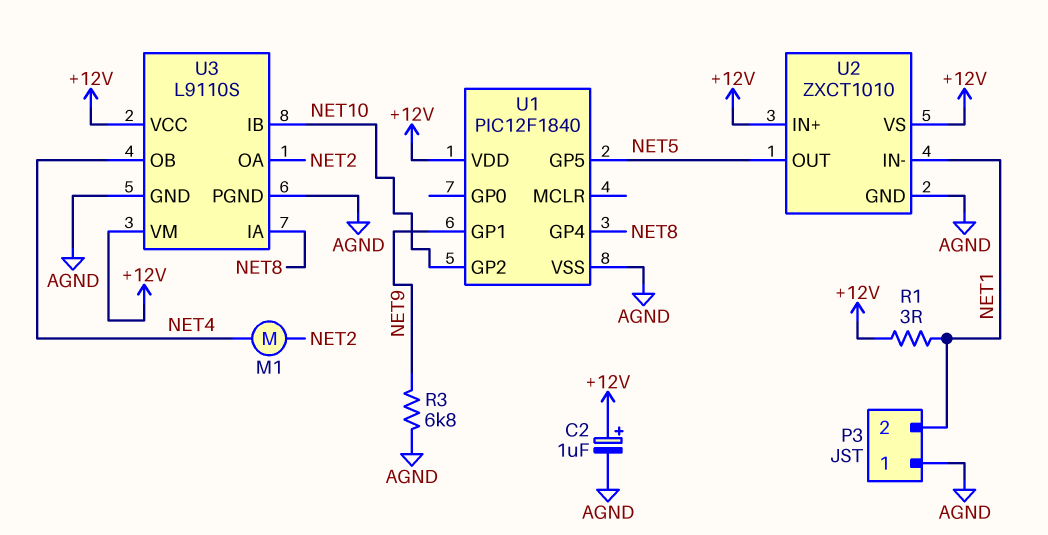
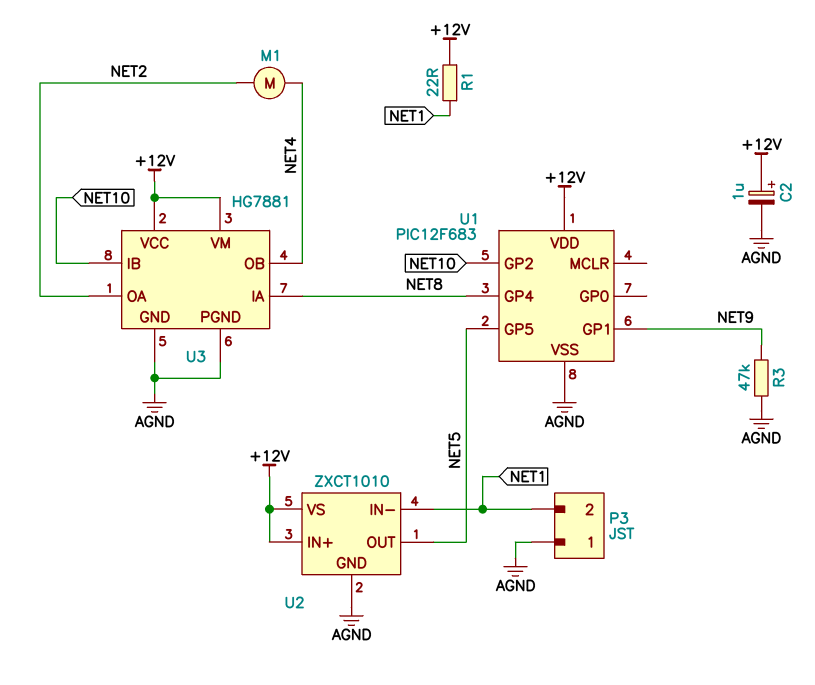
R1: 3 (+12V, NET1) -> 22 (+12V, NET1)
R3: 6.8k (AGND, NET9) -> 47k (AGND, NET9)
U1: PIC12F1840 -> PIC12F683
U3: L9110S -> HG7881

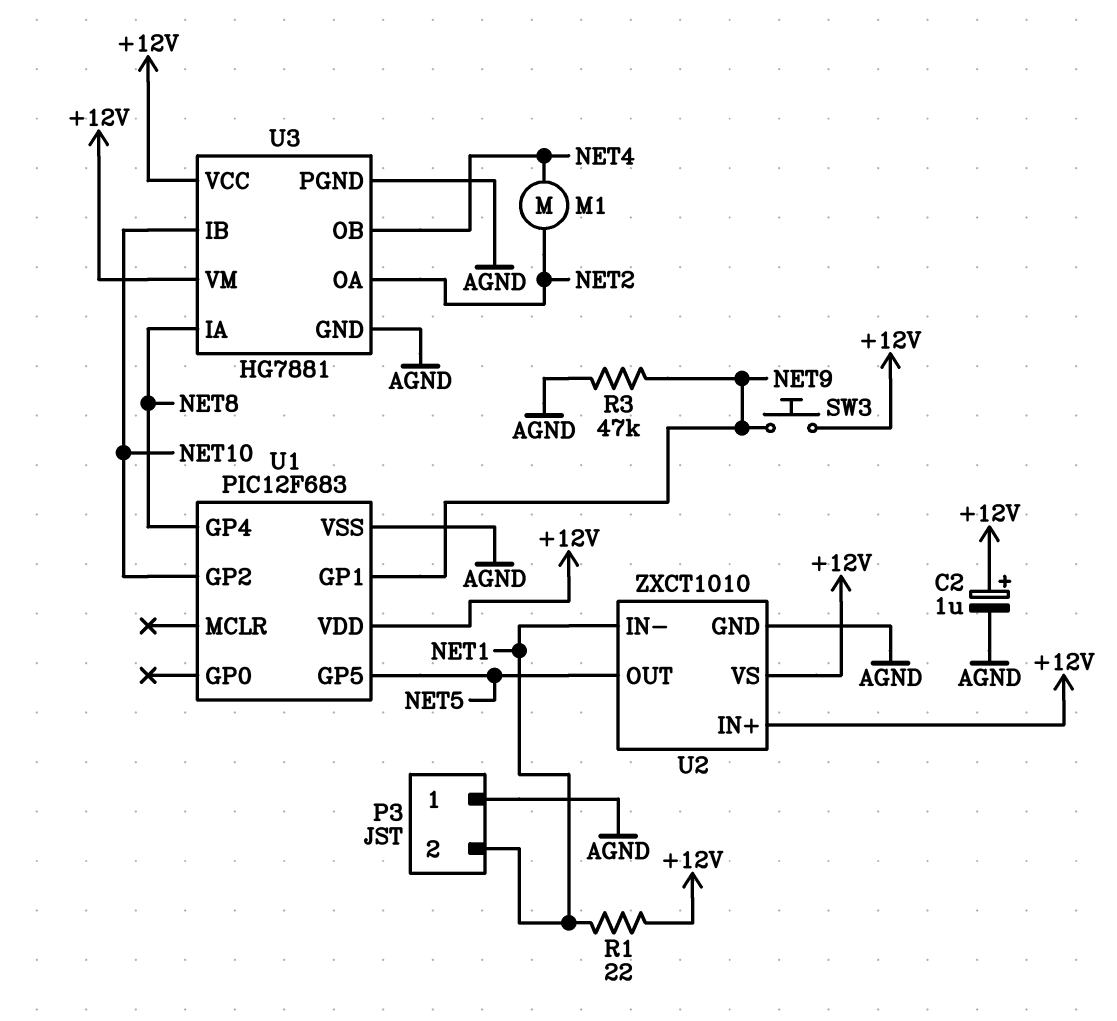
SW3: none -> button (+12V, NET9)

